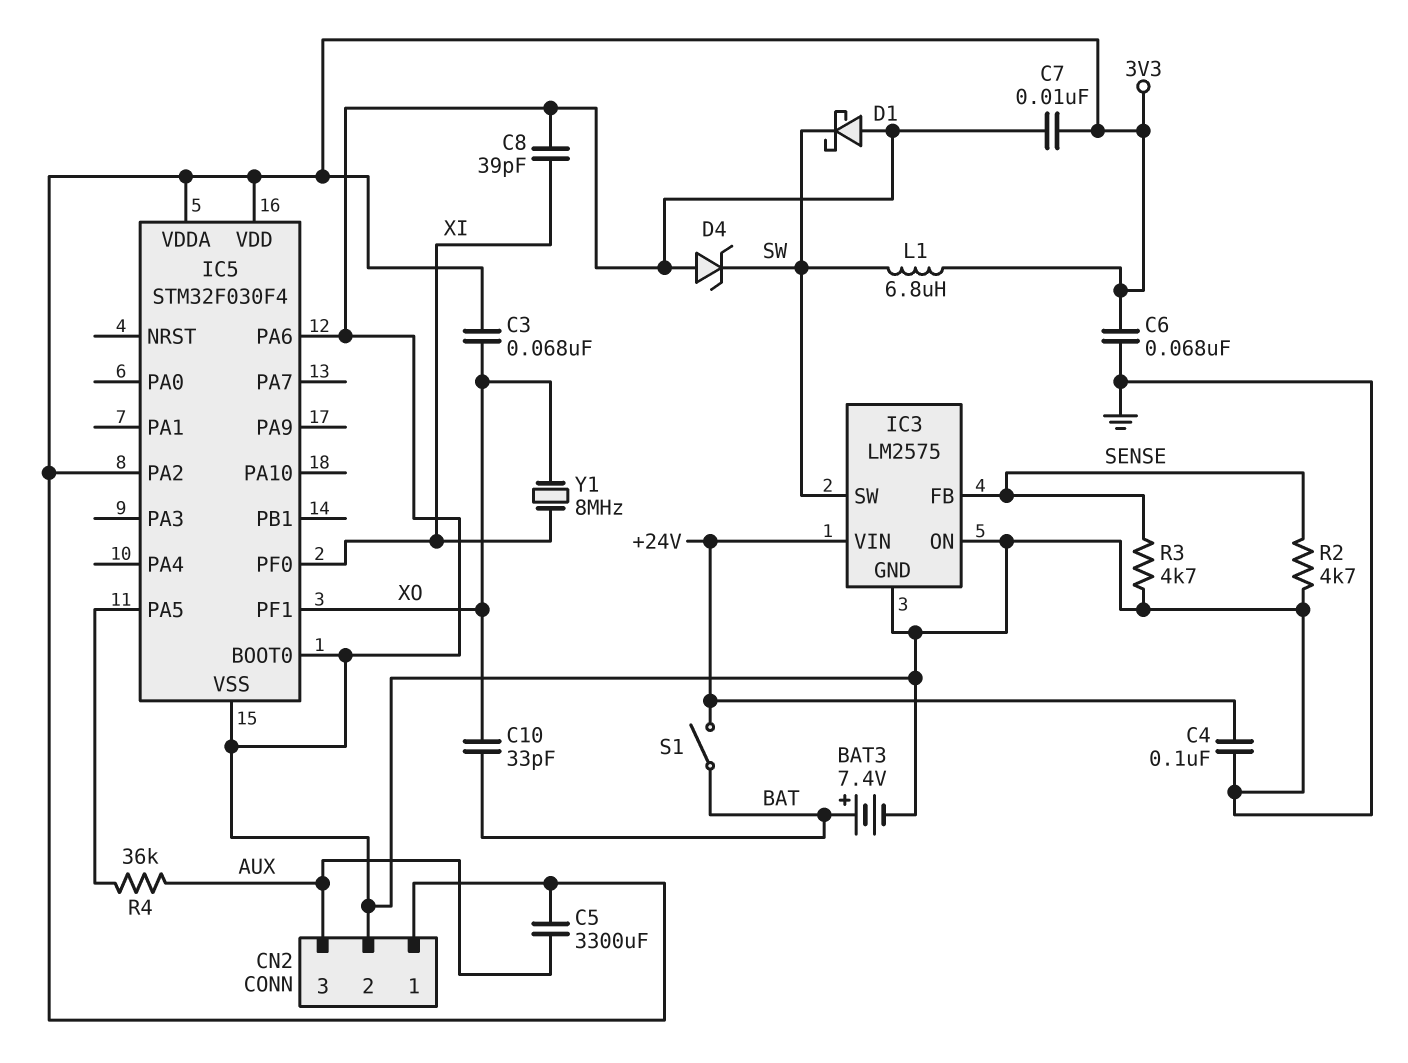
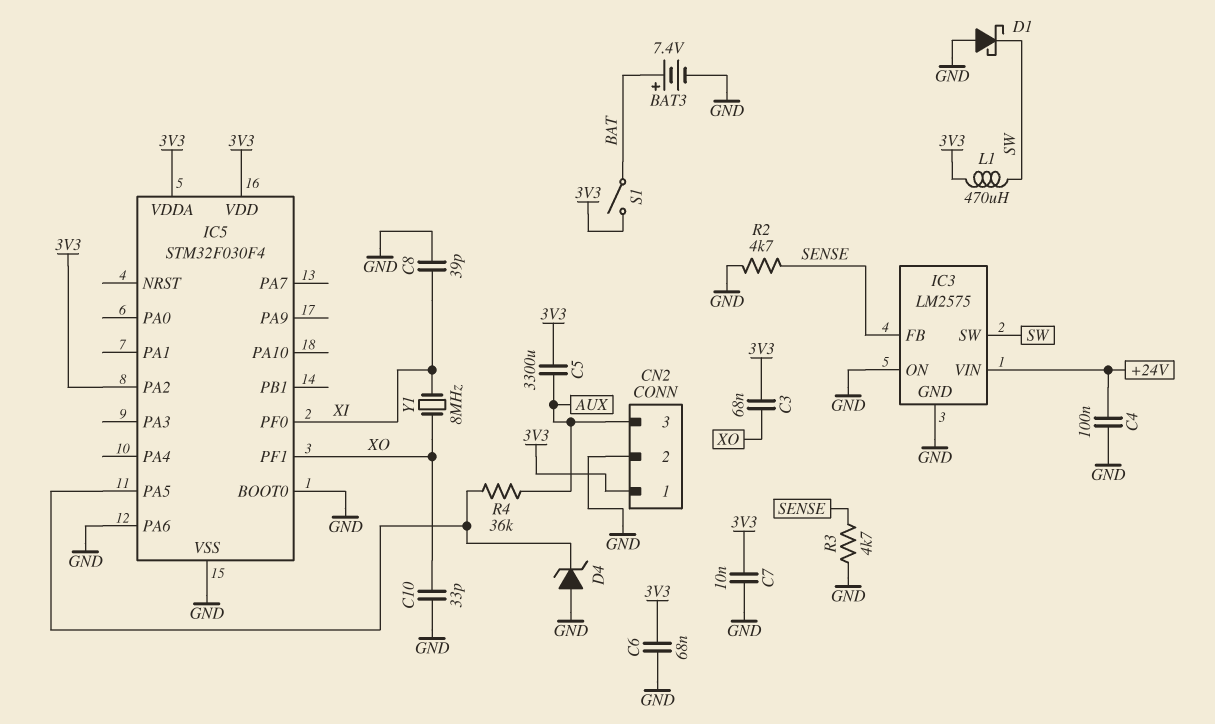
C10: 33pF (BAT, XO) -> 33pF (GND, XO)
D4: zener (A GND, K SW) -> zener (A GND, K IC5/PA5)
L1: 6.8uH (3V3, SW) -> 470uH (3V3, SW)
S1: switch (+24V, BAT) -> switch (3V3, BAT)

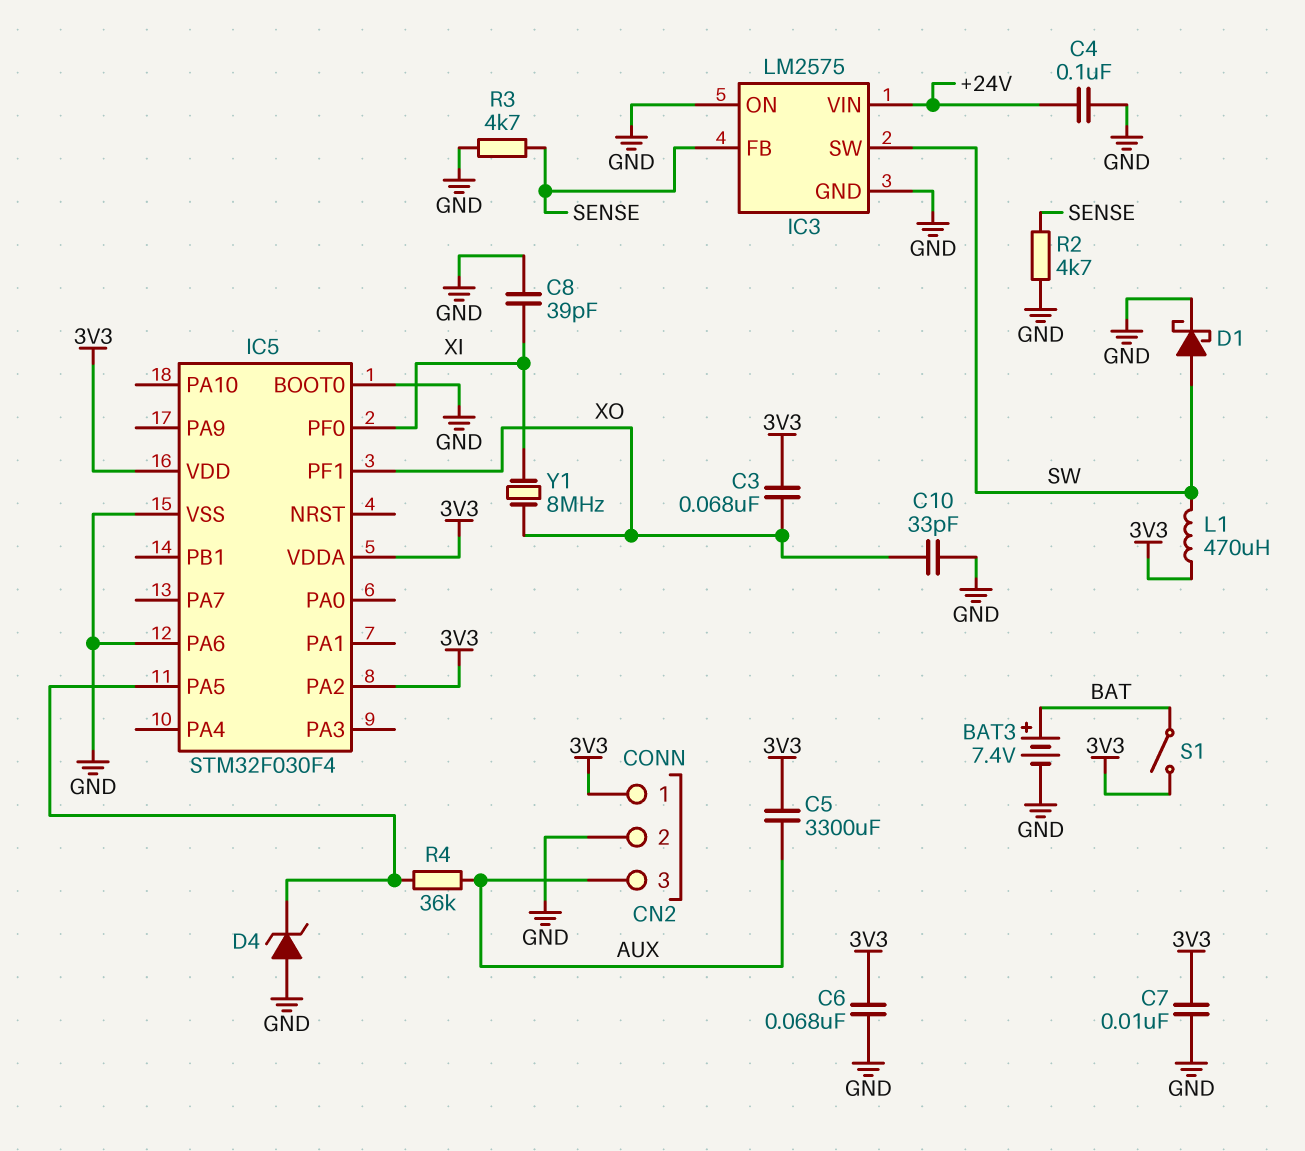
D1: schottky (A GND, K SW) -> schottky (A SW, K GND)

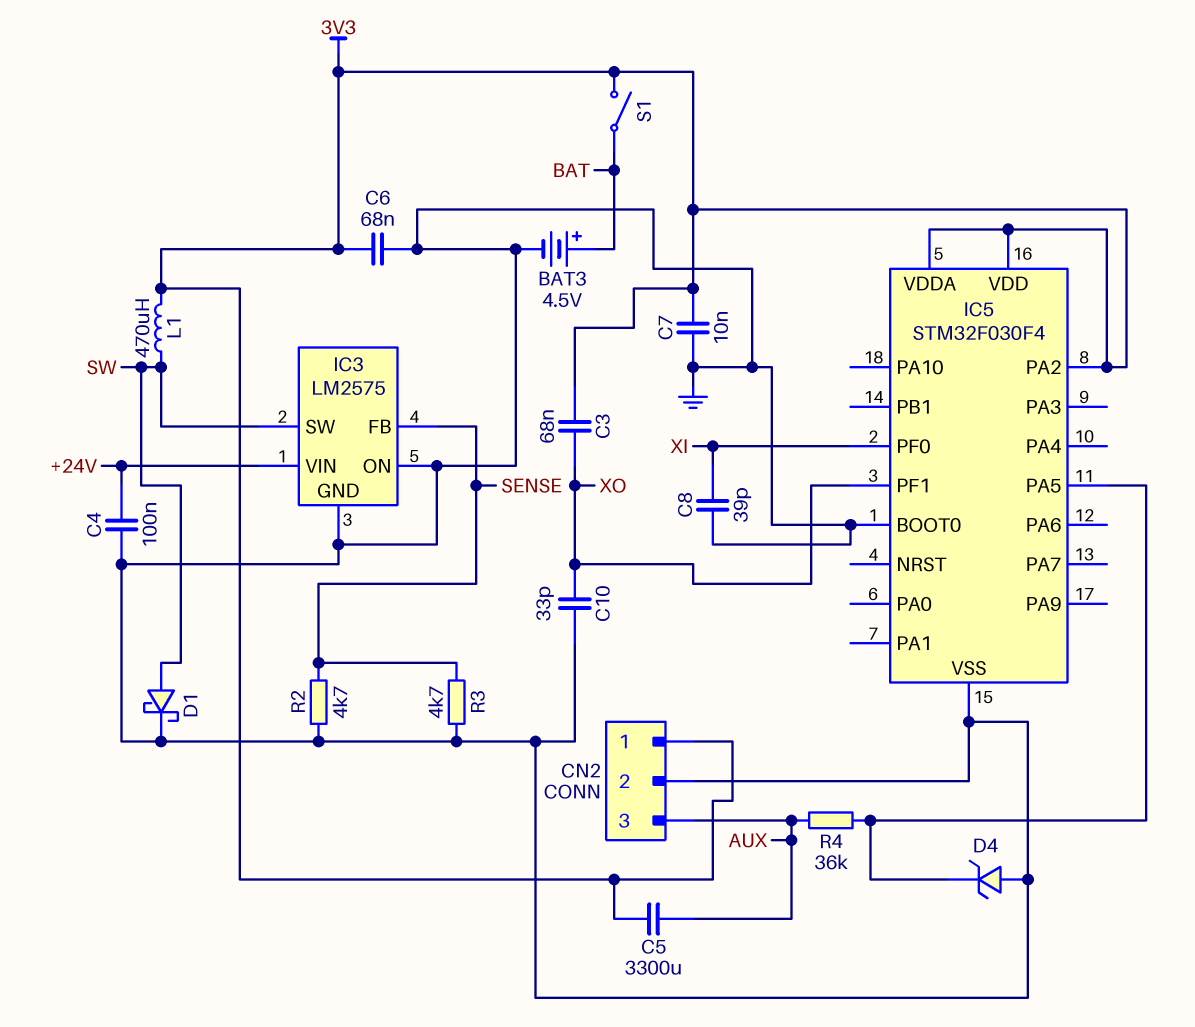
BAT3: 7.4V (plus BAT, minus GND) -> 4.5V (plus BAT, minus GND)
IC5 pin PA6: GND -> none
Y1: 8MHz (XI, XO) -> none

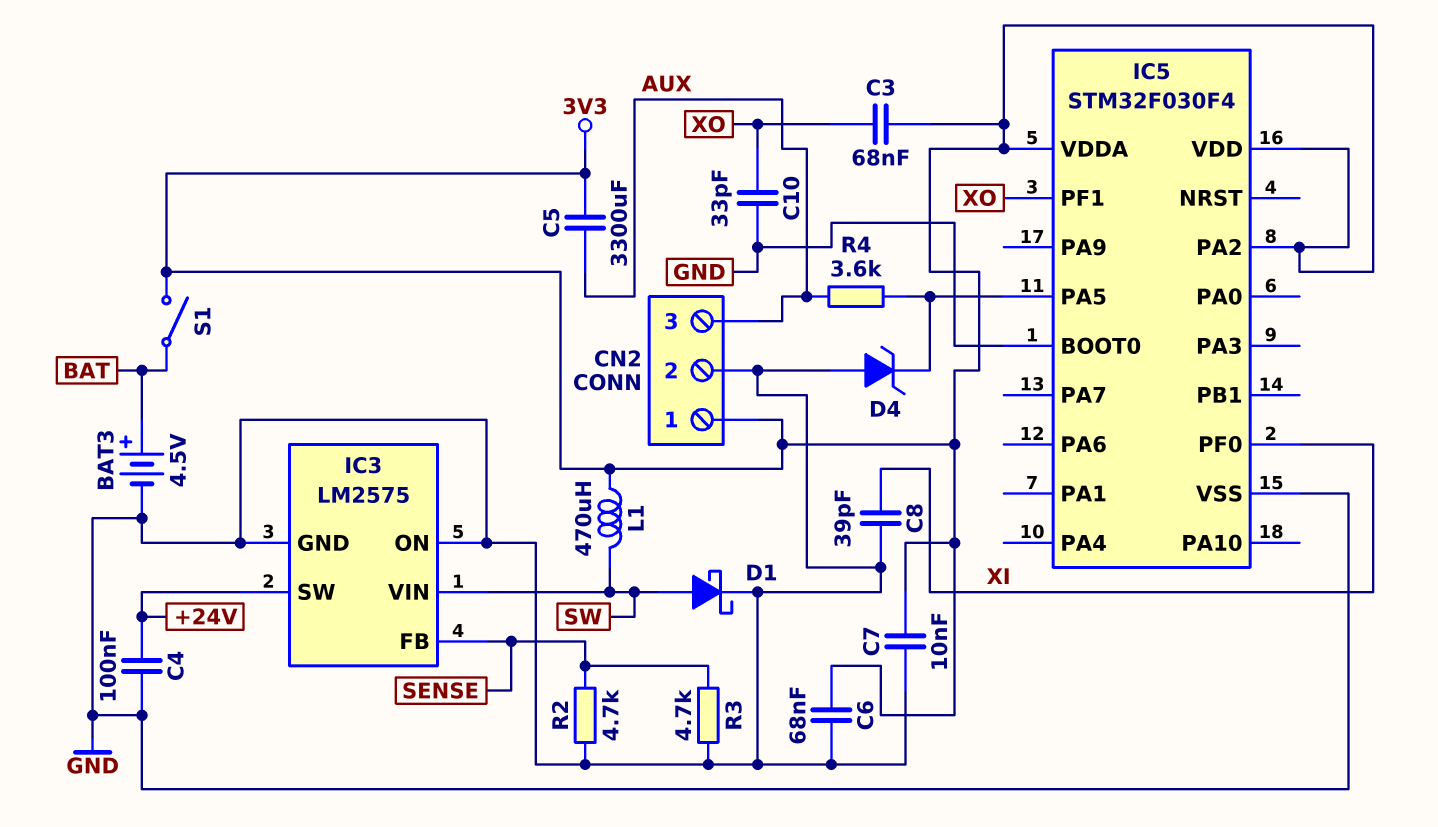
IC3 pin SW: SW -> +24V
IC3 pin VIN: +24V -> SW
R4: 36k (AUX, IC5/PA5) -> 3.6k (AUX, IC5/PA5)

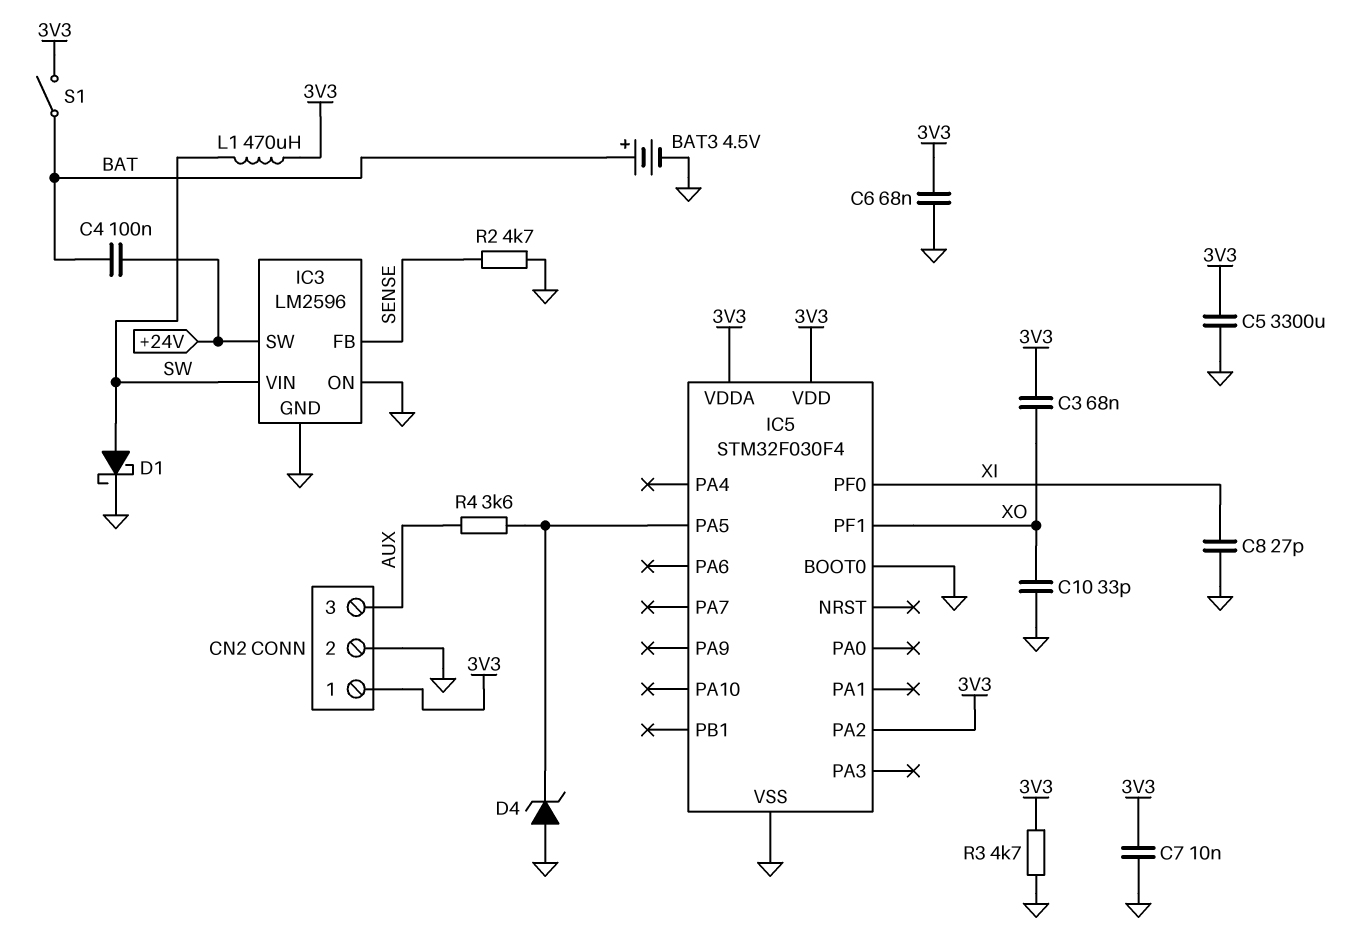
C4: 100nF (+24V, GND) -> 100nF (+24V, BAT)
C5: 3300uF (3V3, AUX) -> 3300uF (3V3, GND)
C8: 39pF (GND, XI) -> 27pF (GND, XI)
IC3: LM2575 -> LM2596
R3: 4.7k (GND, SENSE) -> 4.7k (3V3, GND)

